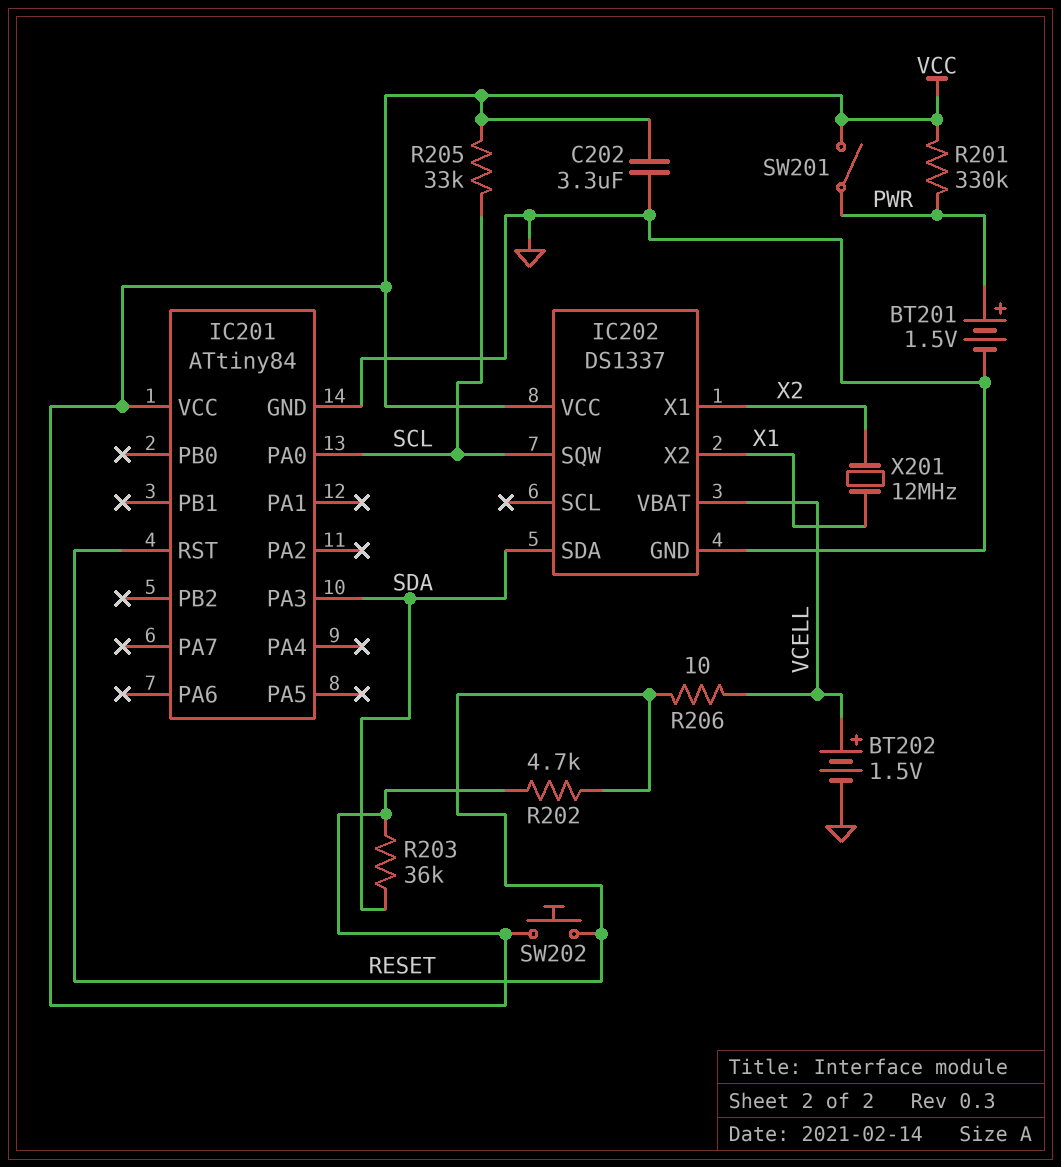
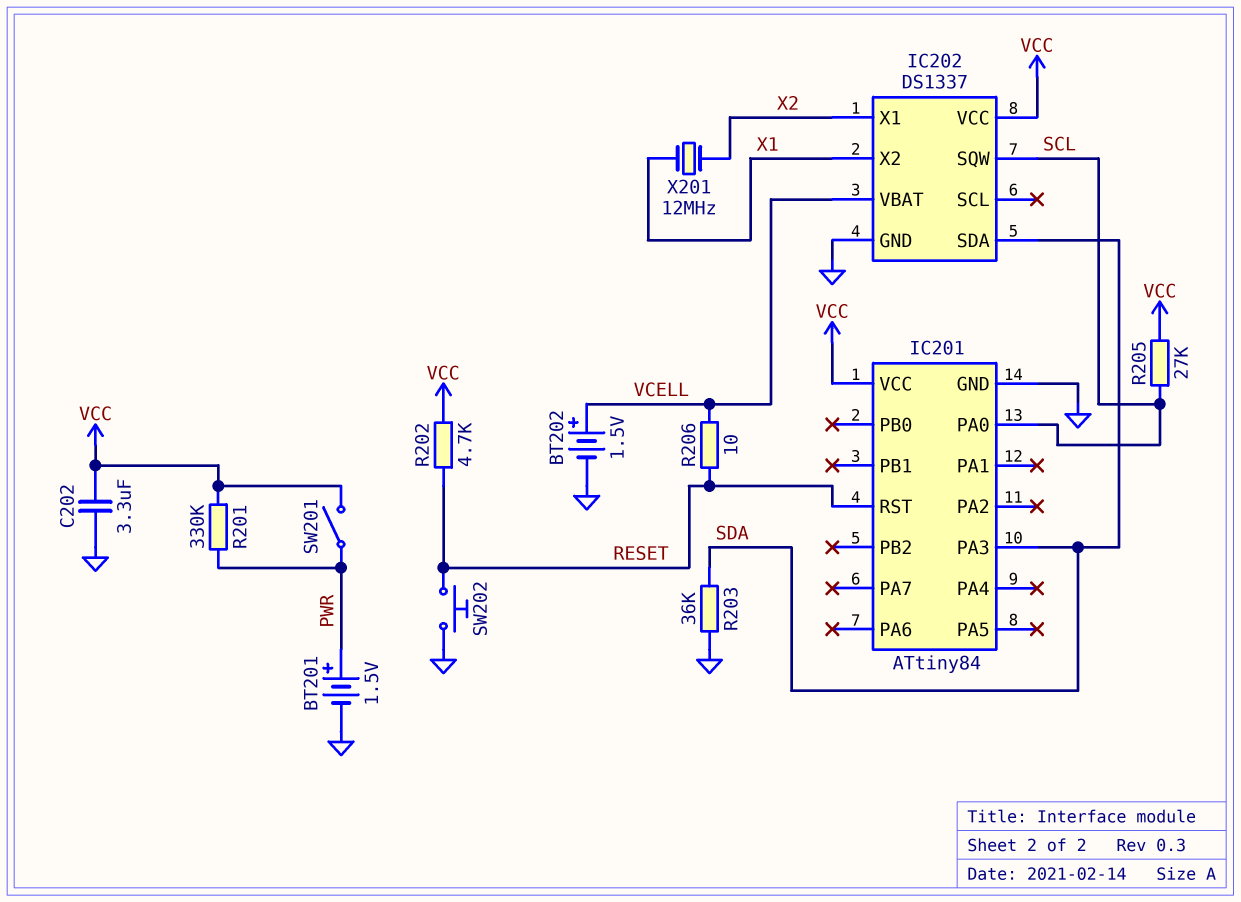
R203: 36k (SDA, VCC) -> 36k (GND, SDA)
R205: 33k (SCL, VCC) -> 27k (SCL, VCC)
SW202: button (RESET, VCC) -> button (GND, RESET)

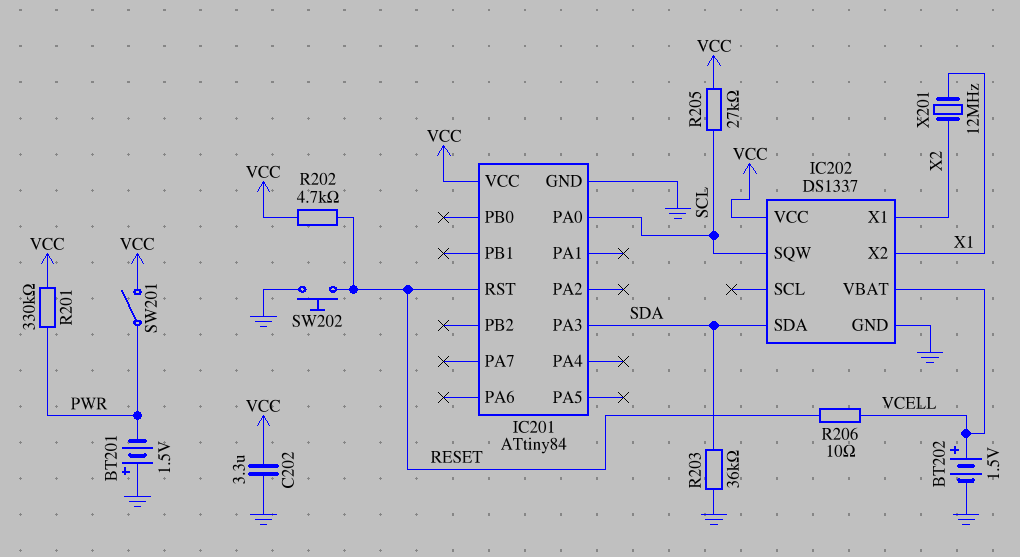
BT201: 1.5V (plus PWR, minus GND) -> 1.5V (plus GND, minus PWR)

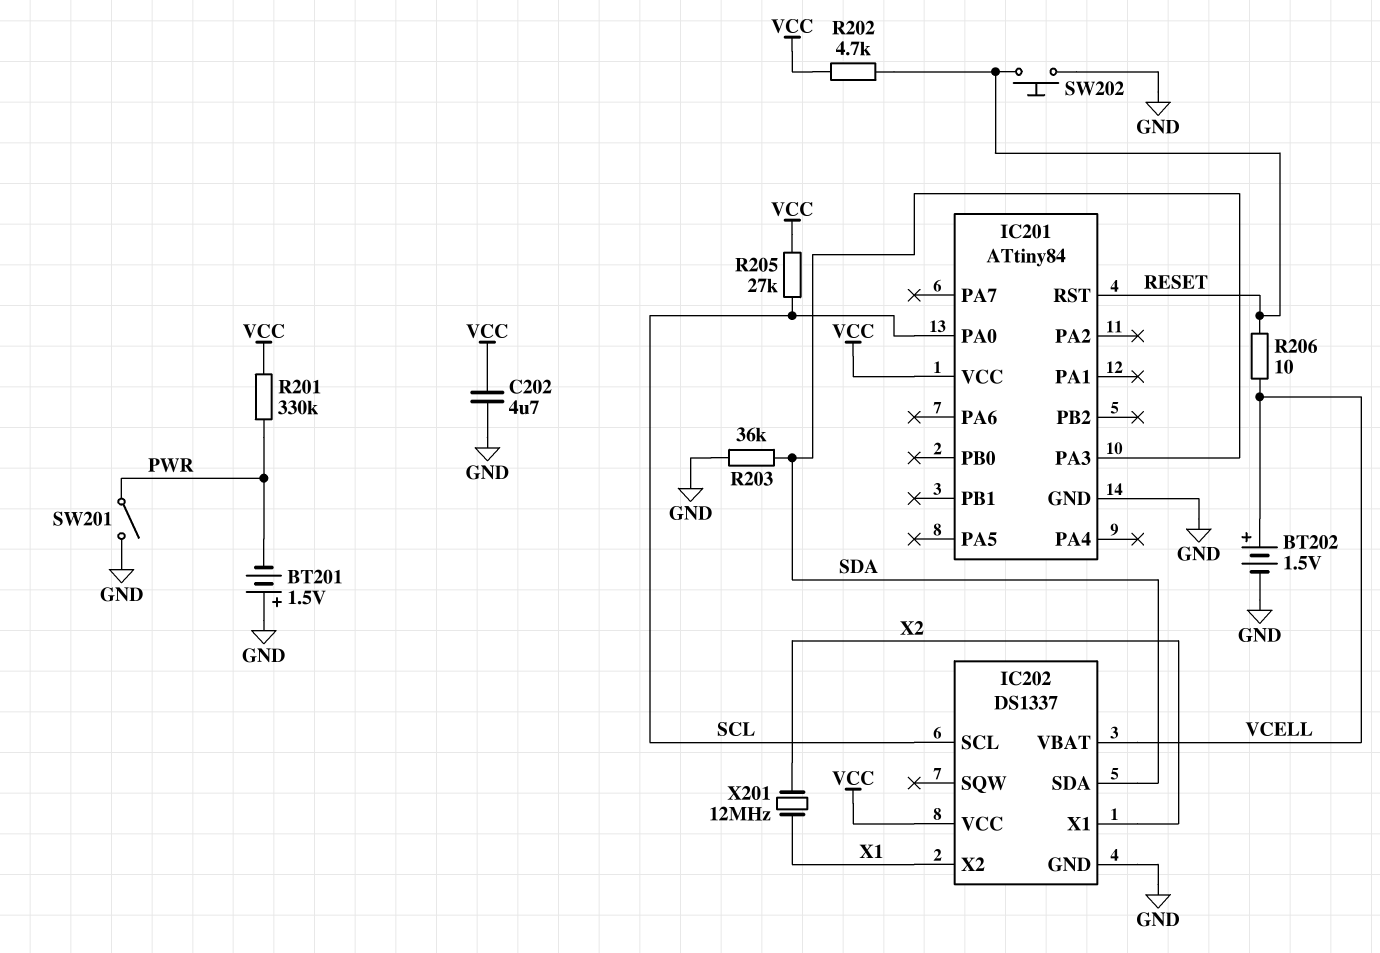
C202: 3.3uF (GND, VCC) -> 4.7uF (GND, VCC)
IC202 pin SCL: none -> SCL
IC202 pin SQW: SCL -> none
SW201: switch (PWR, VCC) -> switch (GND, PWR)

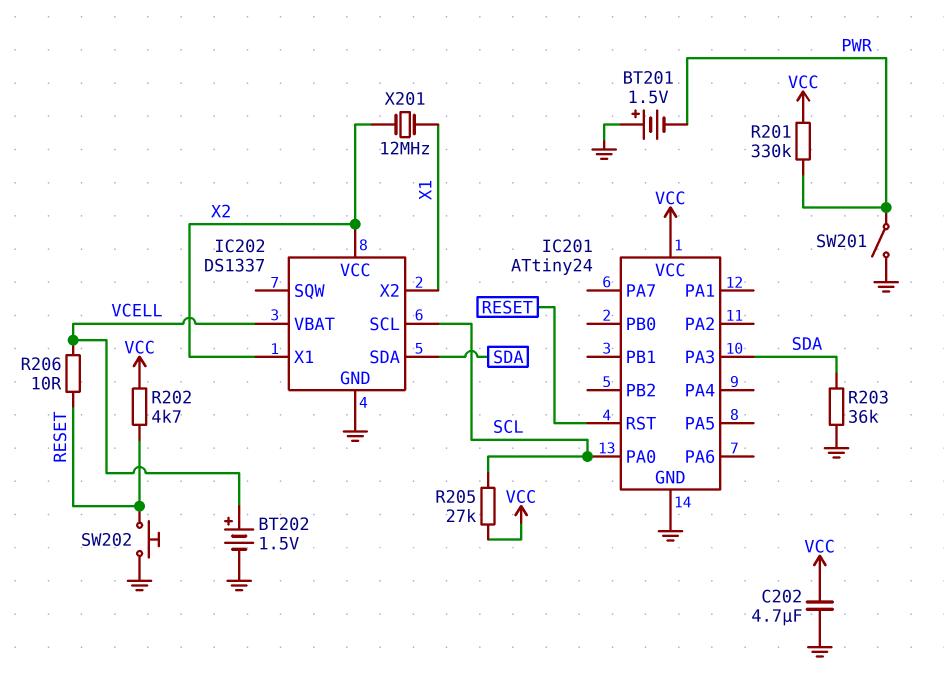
IC201: ATtiny84 -> ATtiny24
IC202 pin VCC: VCC -> X2

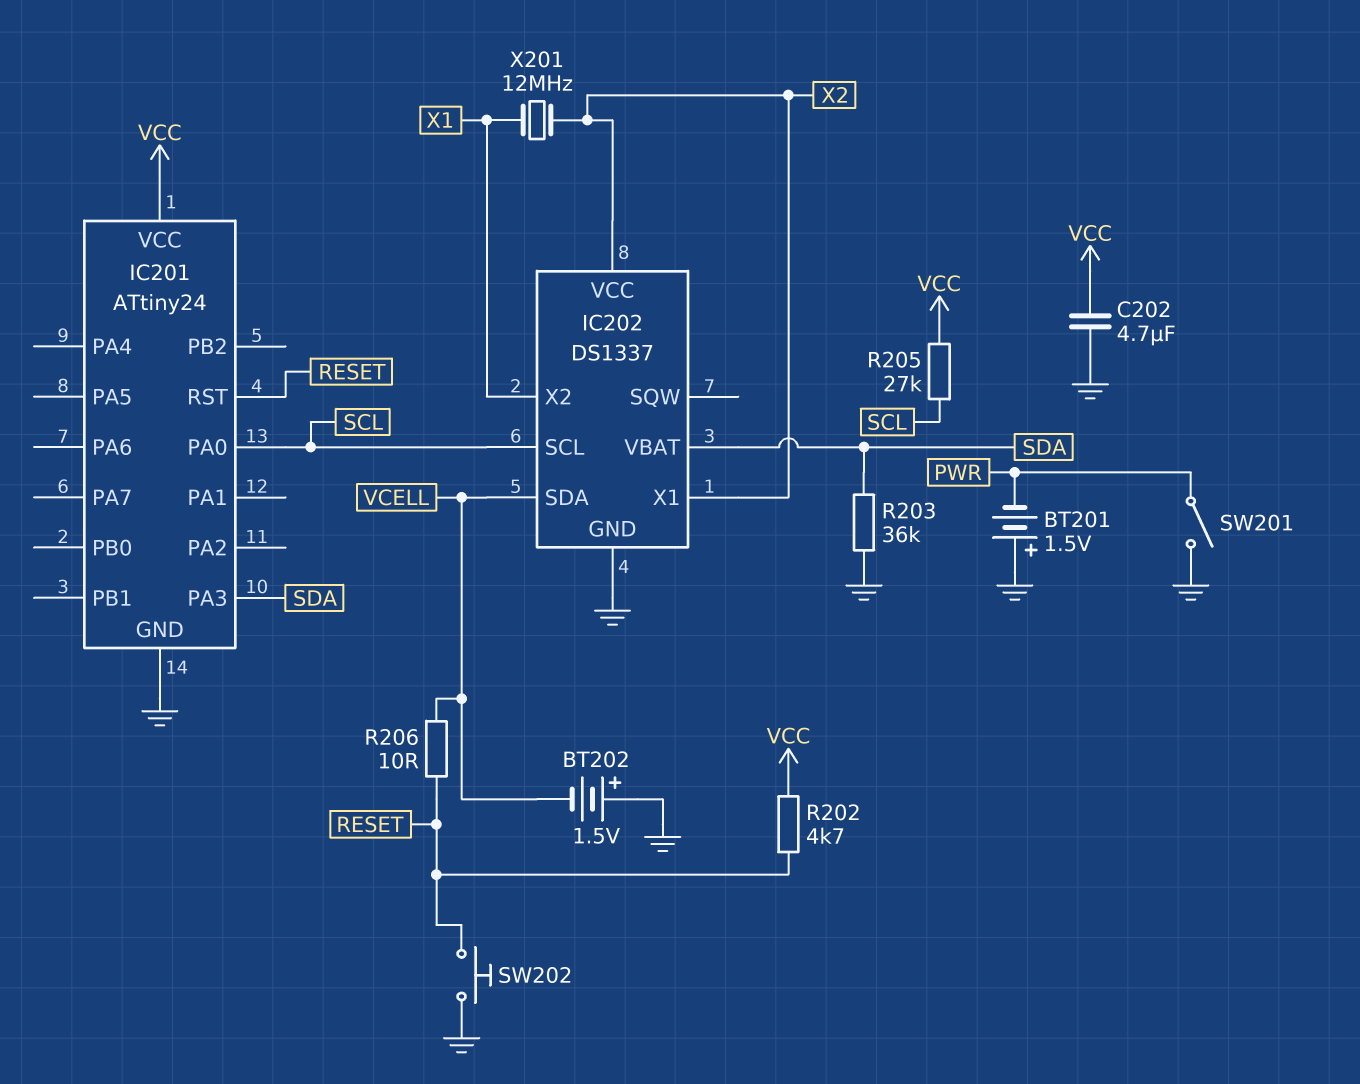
BT202: 1.5V (plus VCELL, minus GND) -> 1.5V (plus GND, minus VCELL)
IC202 pin SDA: SDA -> VCELL
IC202 pin VBAT: VCELL -> SDA
R201: 330k (PWR, VCC) -> none

